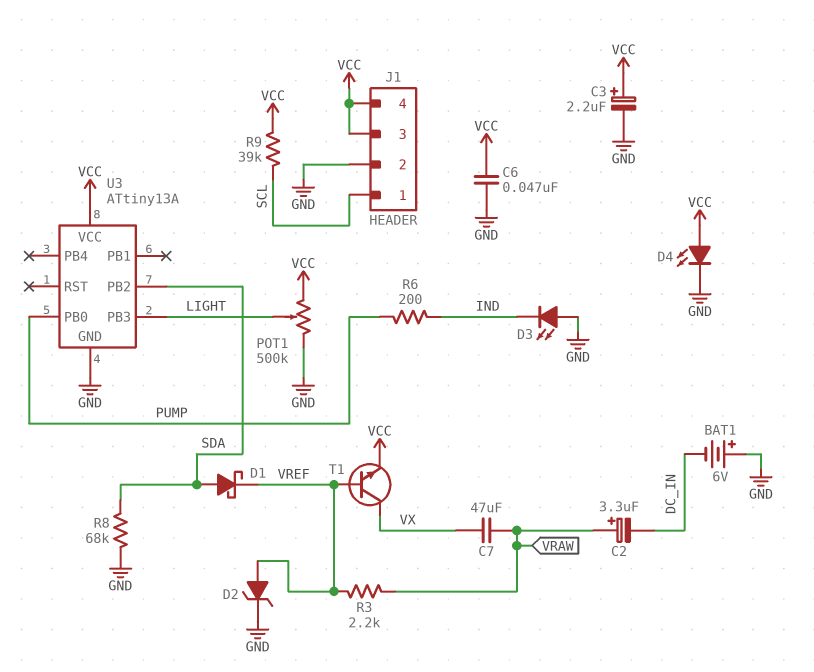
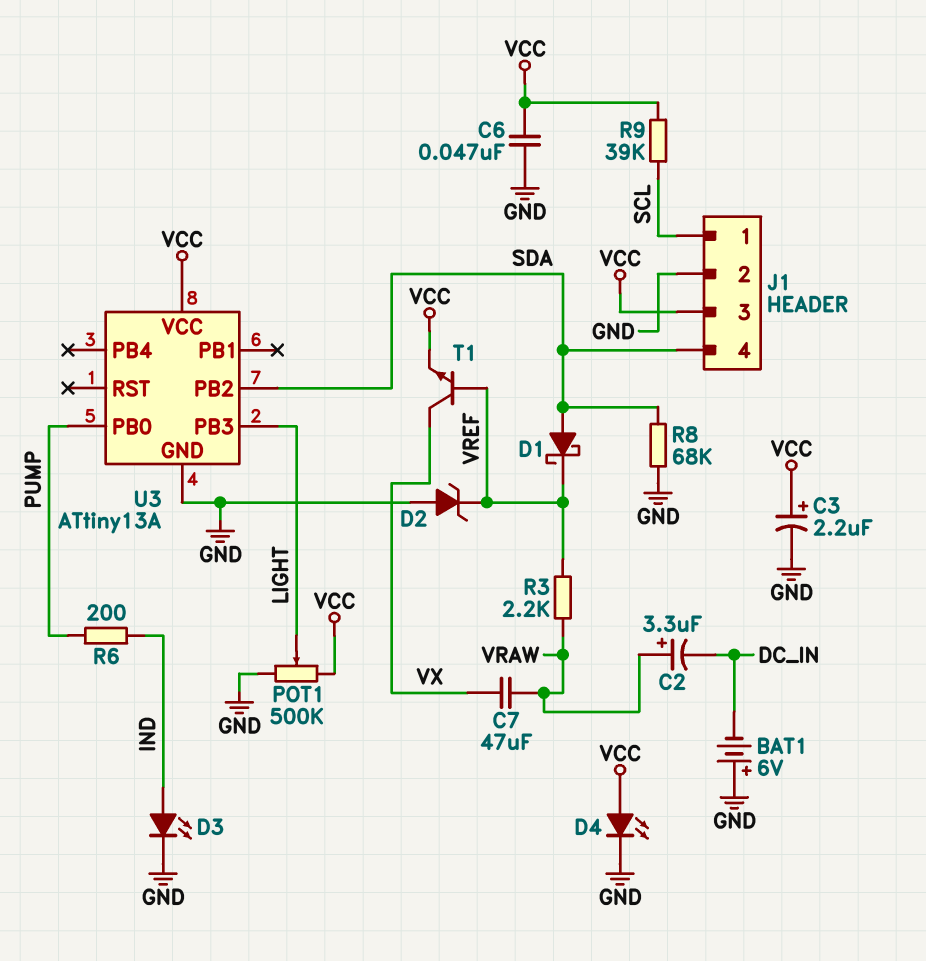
D2: zener (A VREF, K GND) -> zener (A GND, K VREF)
D3: LED (A GND, K IND) -> LED (A IND, K GND)
J1 pin 4: VCC -> SDA

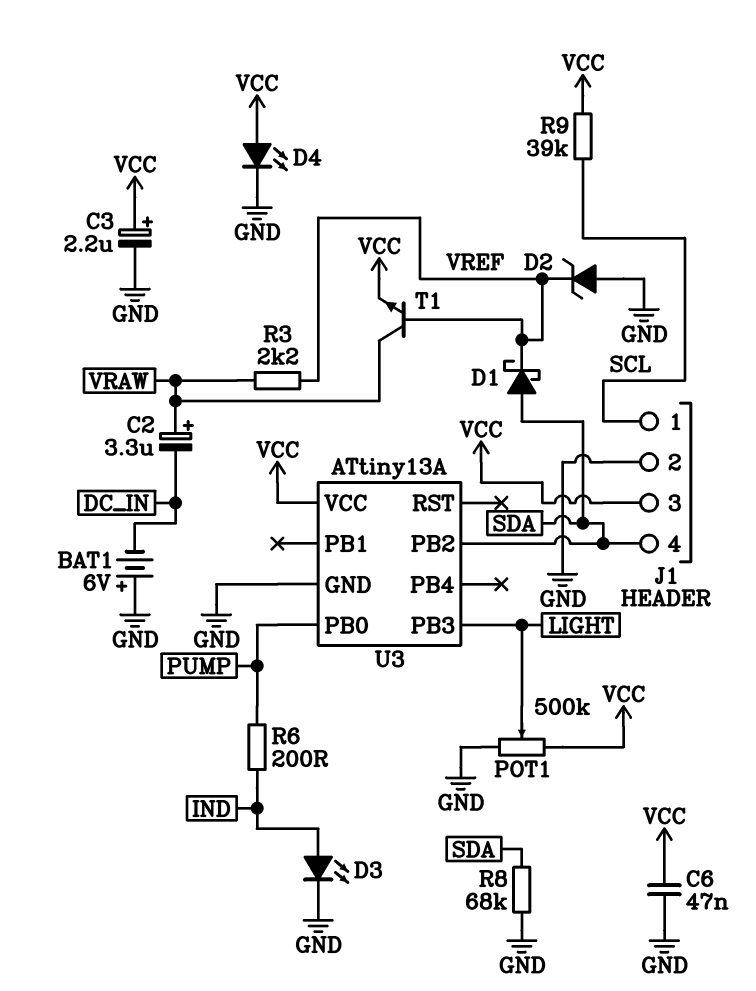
C7: 47uF (VRAW, VX) -> none
T1: NPN (B VREF, C VX, E VCC) -> NPN (B VREF, C VRAW, E VCC)

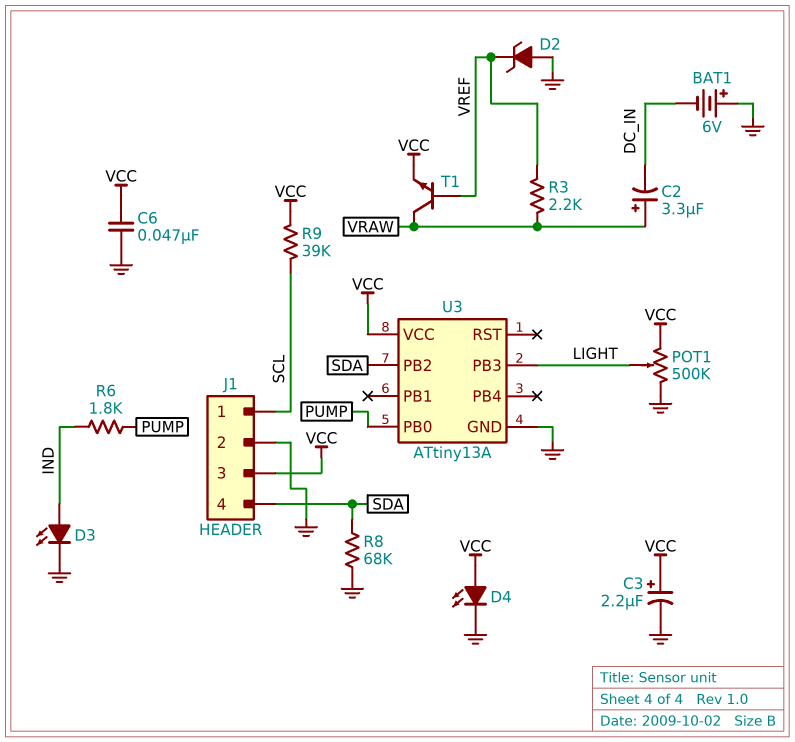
D1: schottky (A SDA, K VREF) -> none
R6: 200 (IND, PUMP) -> 1.8k (IND, PUMP)

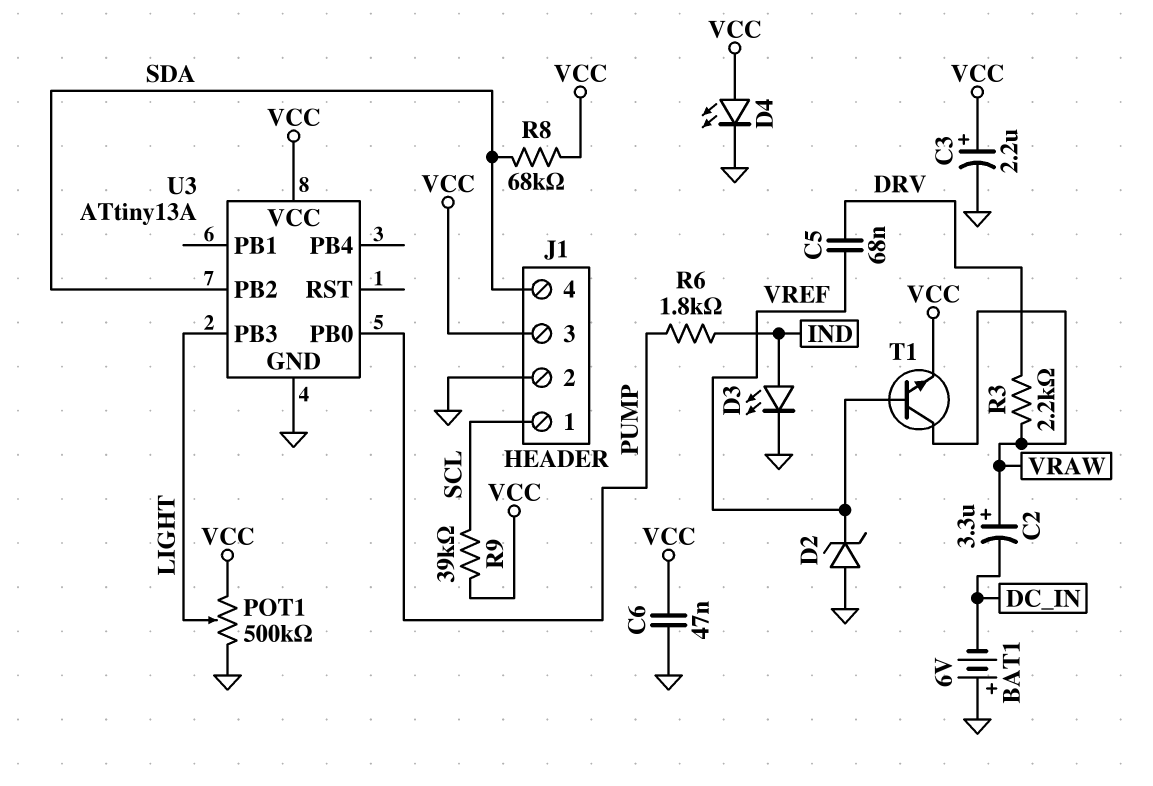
C5: none -> 68nF (DRV, VREF)
R3: 2.2k (VRAW, VREF) -> 2.2k (DRV, VRAW)
R8: 68k (GND, SDA) -> 68k (SDA, VCC)

